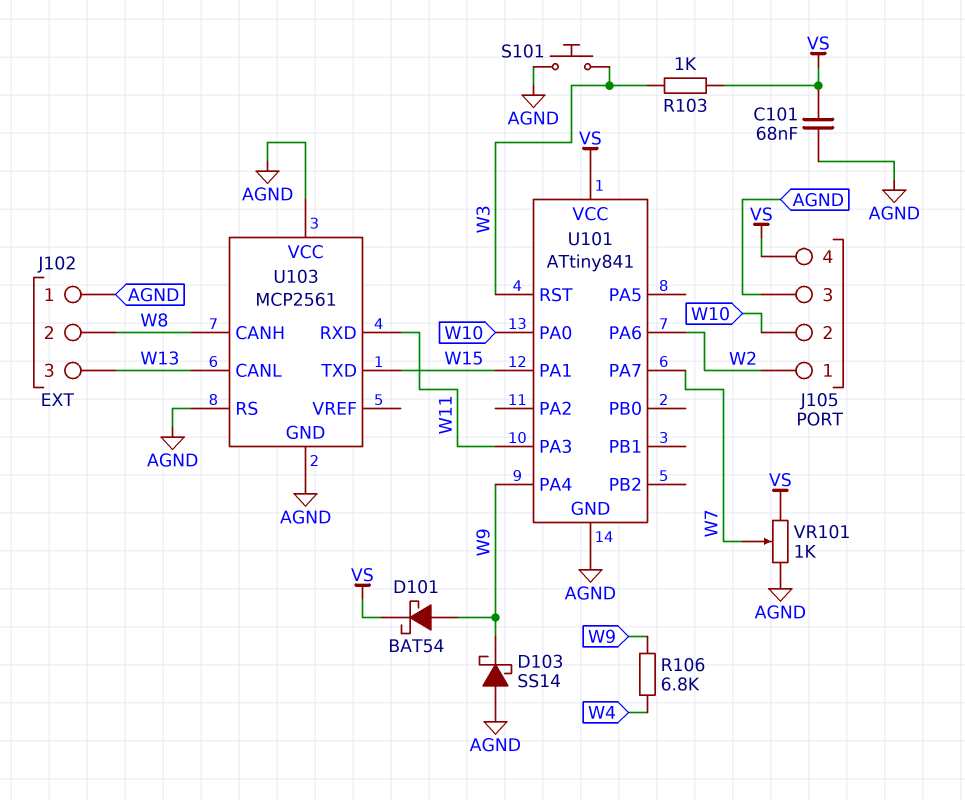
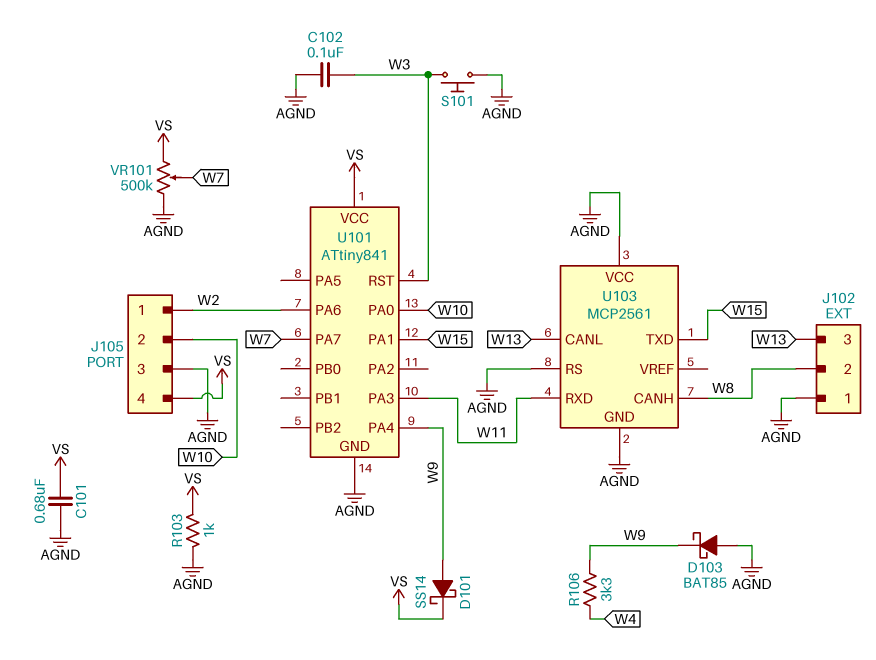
C101: 68nF (AGND, VS) -> 680nF (AGND, VS)
C102: none -> 100nF (AGND, W3)
D101: schottky BAT54 (A W9, K VS) -> schottky SS14 (A W9, K VS)
D103: schottky SS14 (A AGND, K W9) -> schottky BAT85 (A AGND, K W9)
R103: 1k (VS, W3) -> 1k (AGND, VS)
R106: 6.8k (W4, W9) -> 3.3k (W4, W9)
VR101: 1k (AGND, VS, wiper W7) -> 500k (AGND, VS, wiper W7)

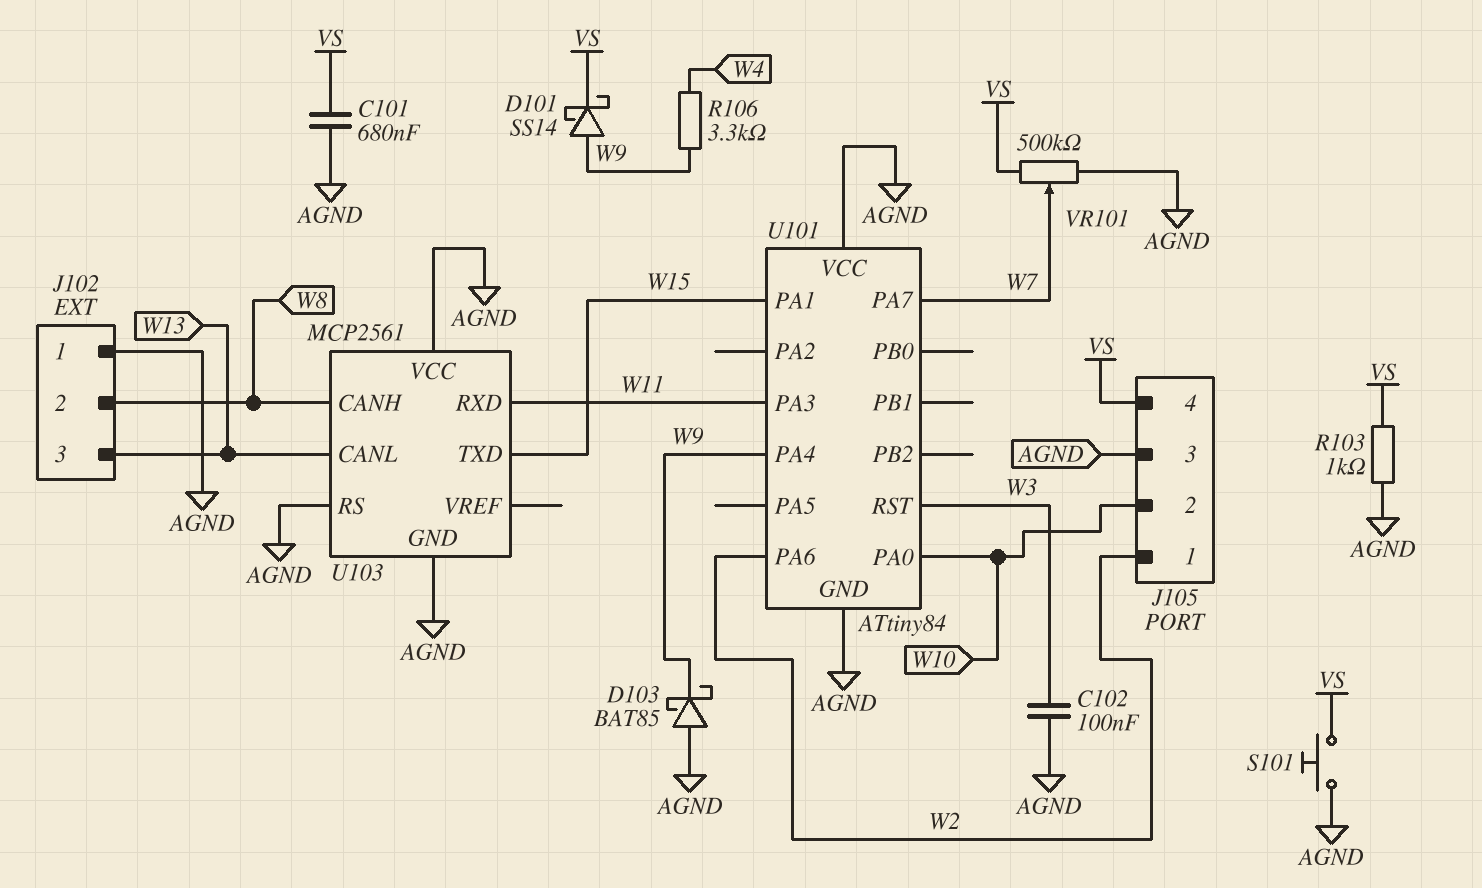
S101: button (AGND, W3) -> button (AGND, VS)
U101: ATtiny841 -> ATtiny84
U101 pin VCC: VS -> AGND

